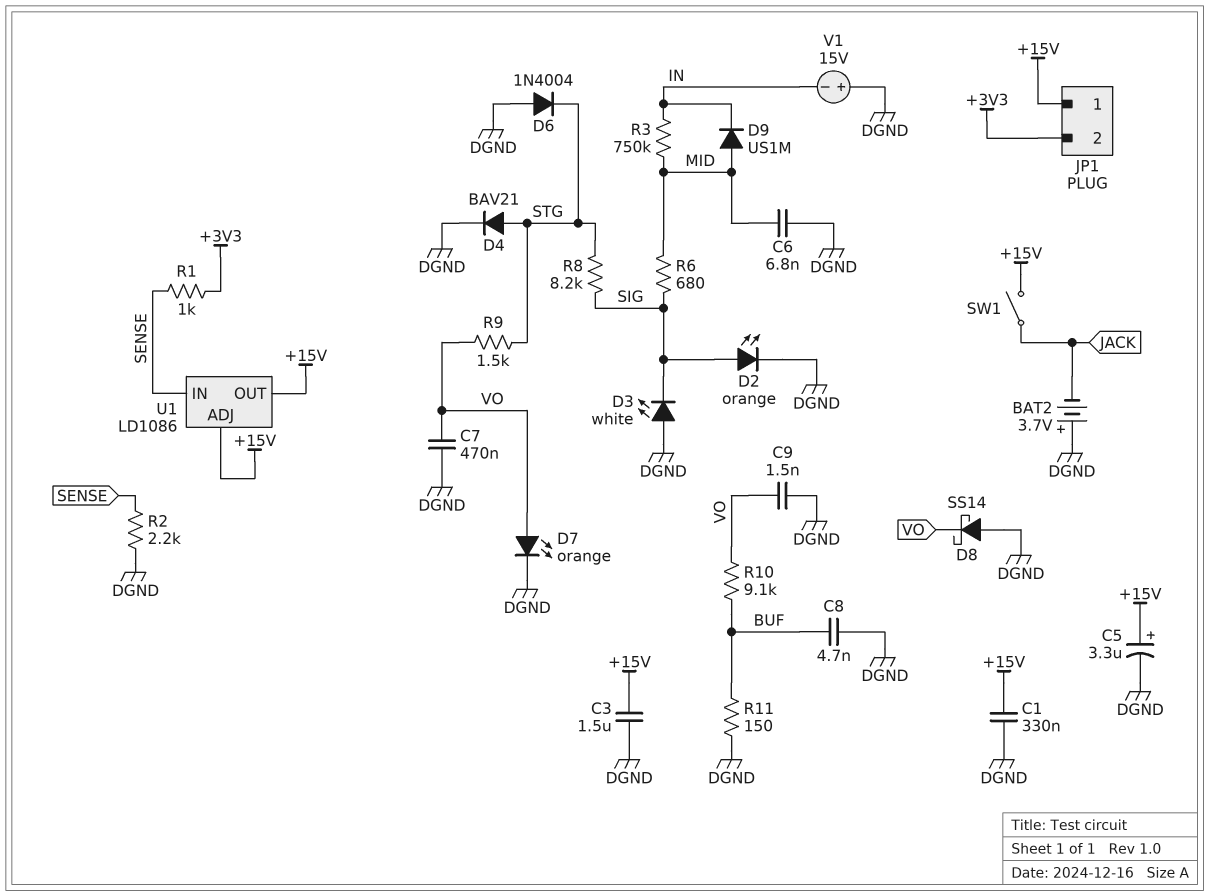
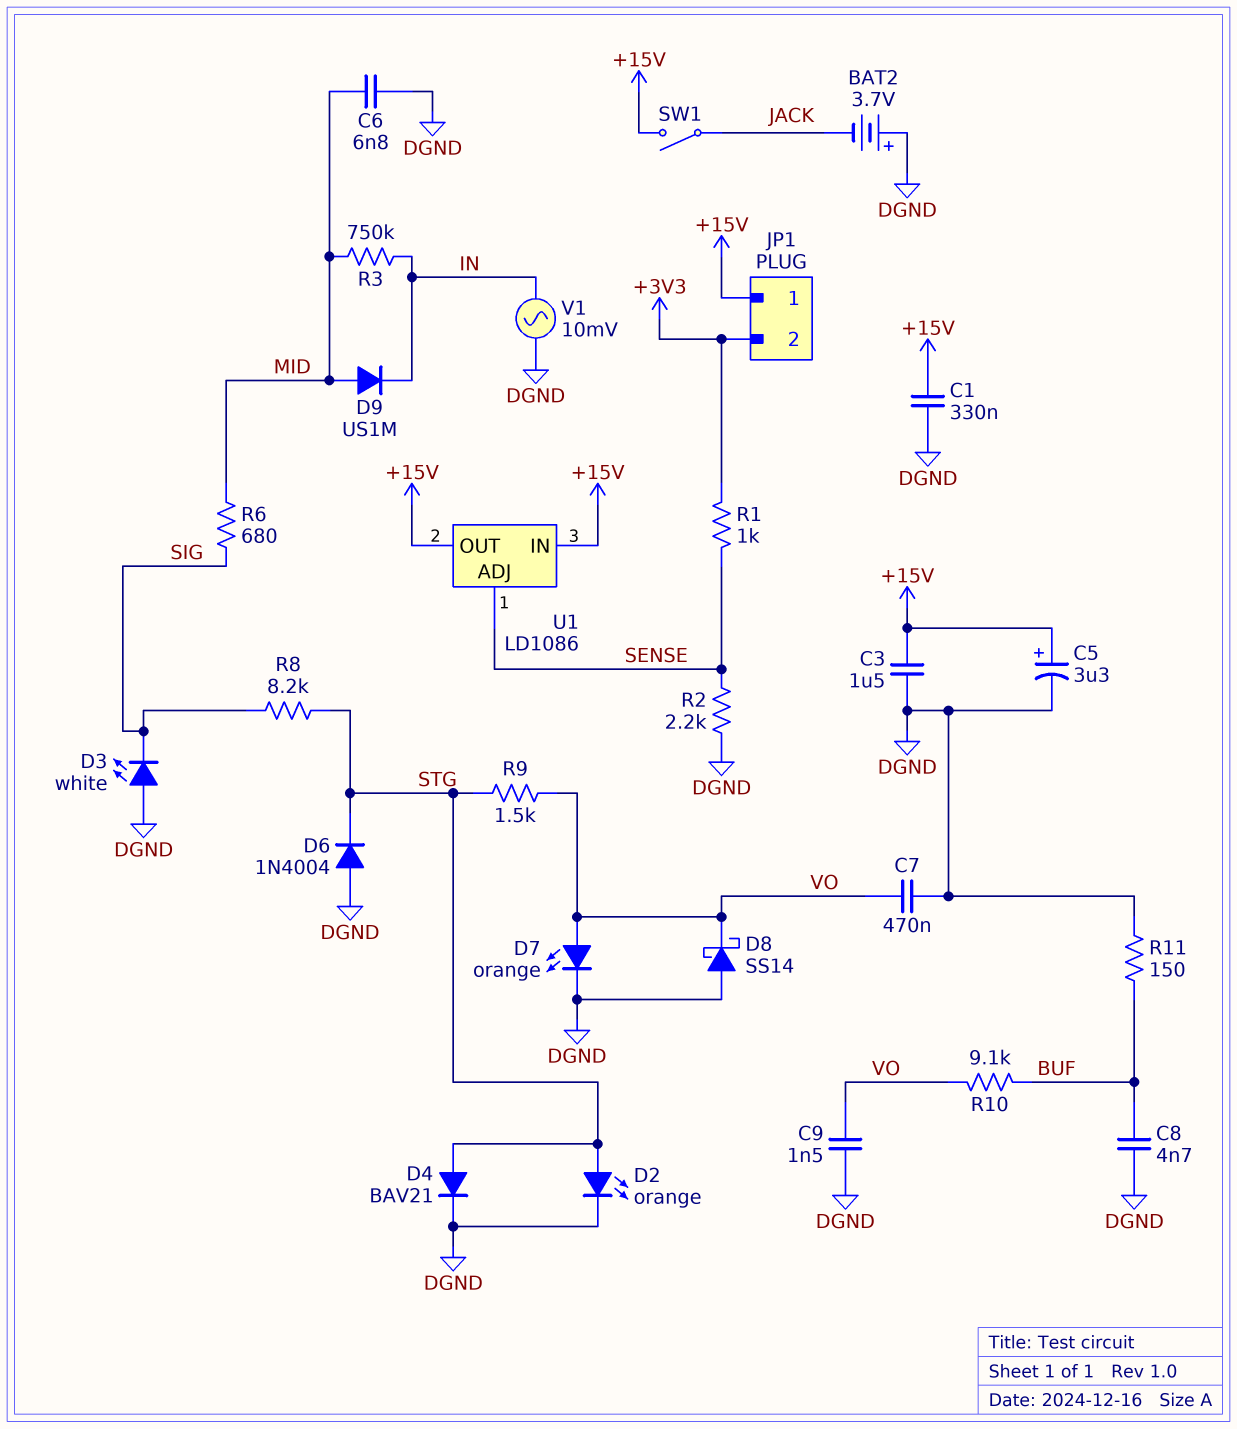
D2: LED orange (A SIG, K DGND) -> LED orange (A STG, K DGND)
U1 pin ADJ: +15V -> SENSE
U1 pin IN: SENSE -> +15V
V1: 15V (plus DGND, minus IN) -> AC 10mV (DGND, IN)

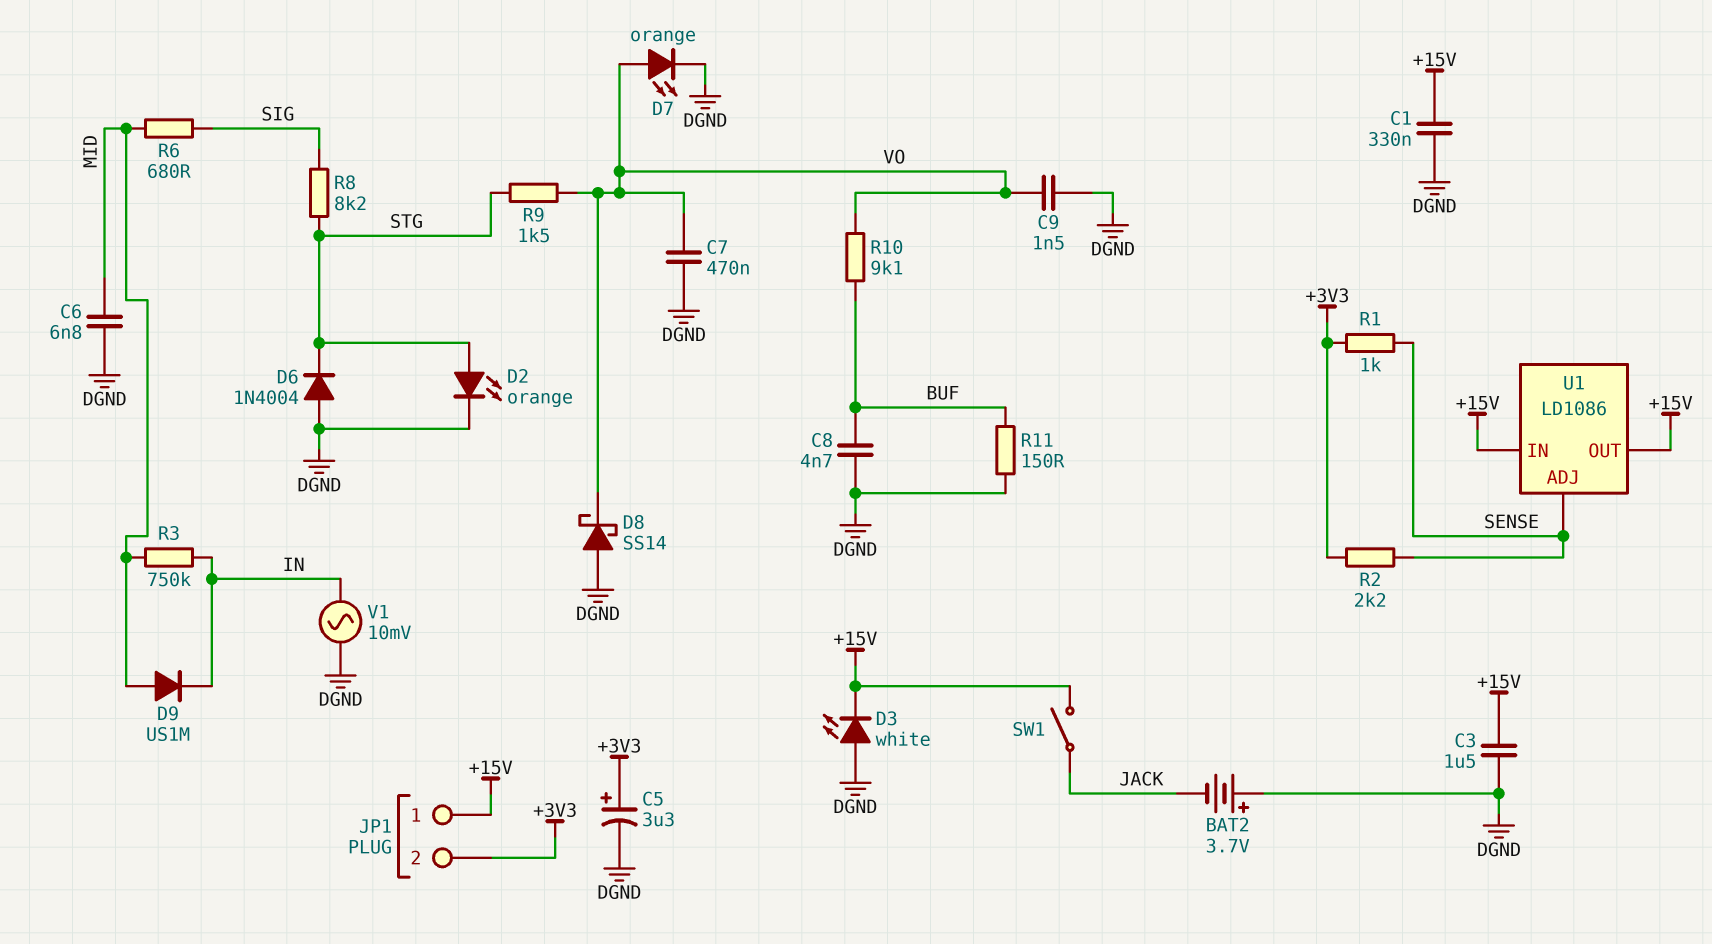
C5: 3.3uF (plus +15V, minus DGND) -> 3.3uF (plus +3V3, minus DGND)
D3: LED white (A DGND, K SIG) -> LED white (A DGND, K +15V)
D4: diode BAV21 (A STG, K DGND) -> none
R2: 2.2k (DGND, SENSE) -> 2.2k (+3V3, SENSE)

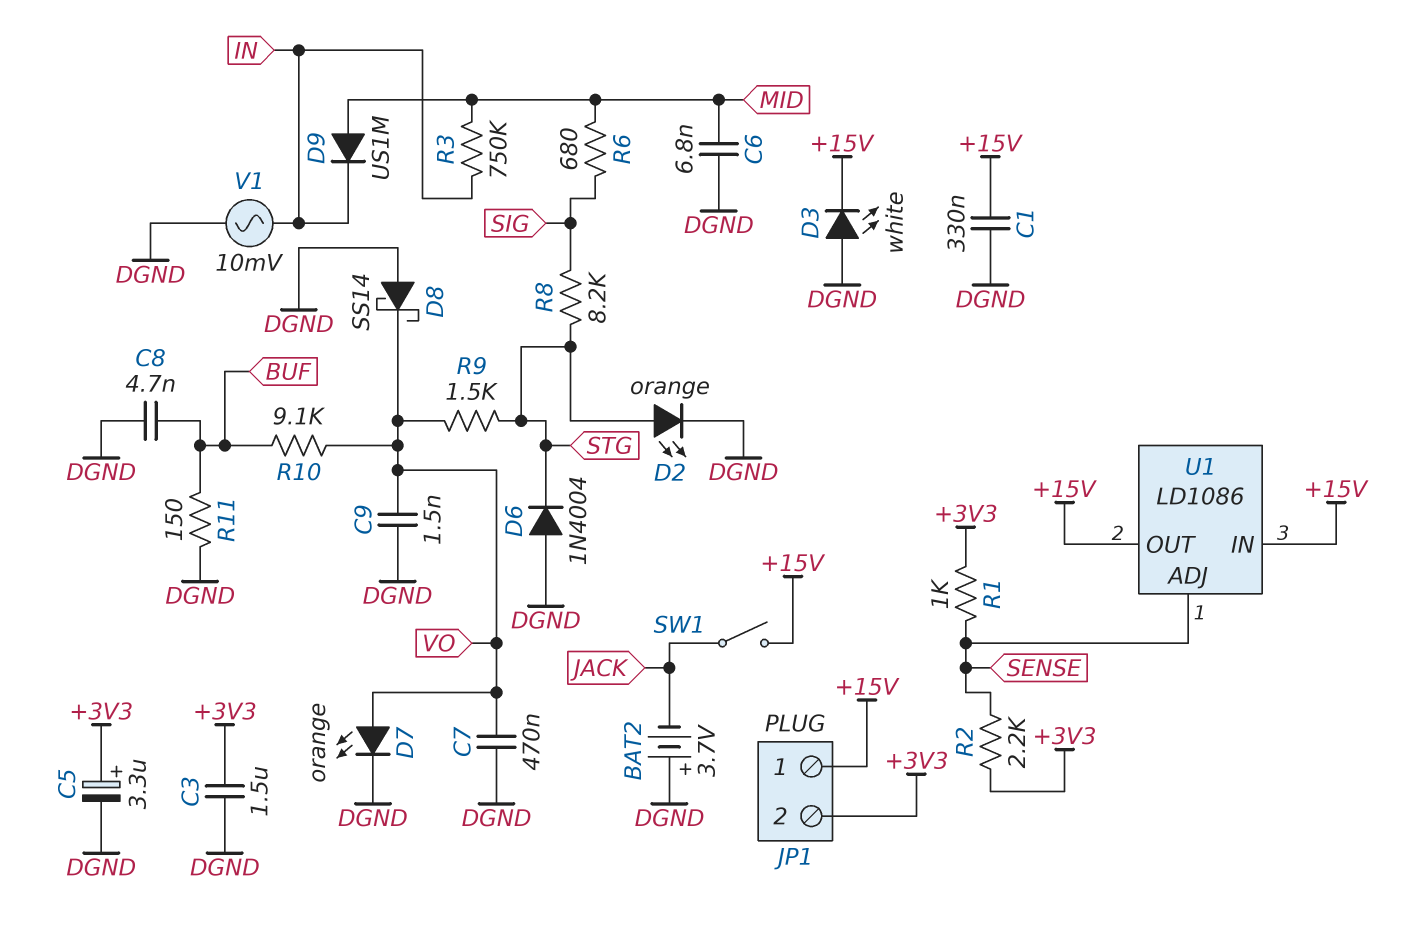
C3: 1.5uF (+15V, DGND) -> 1.5uF (+3V3, DGND)

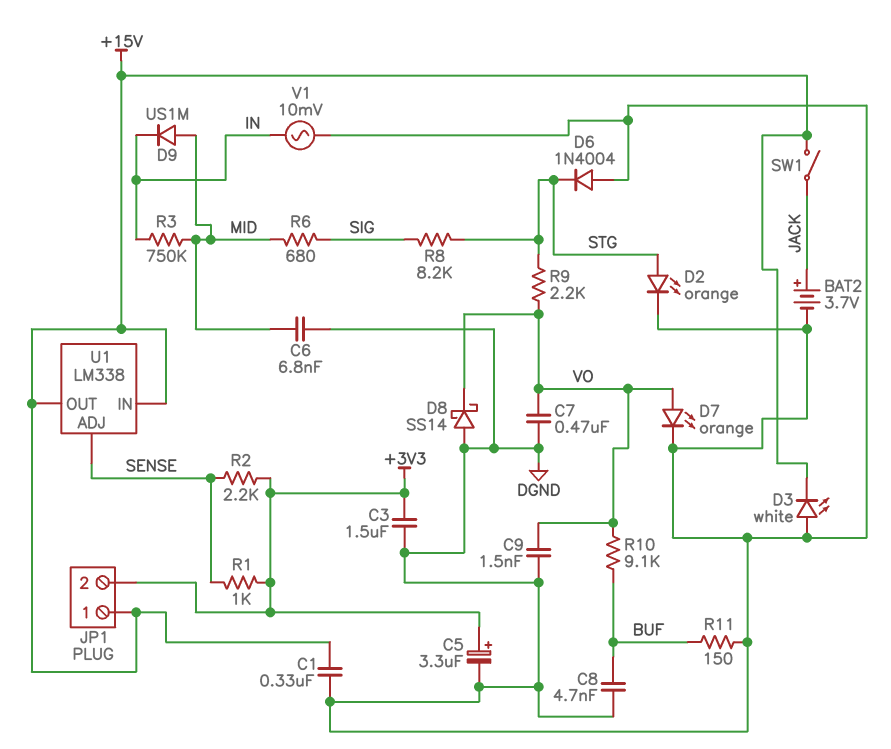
BAT2: 3.7V (plus DGND, minus JACK) -> 3.7V (plus JACK, minus DGND)
R9: 1.5k (STG, VO) -> 2.2k (STG, VO)
U1: LD1086 -> LM338

